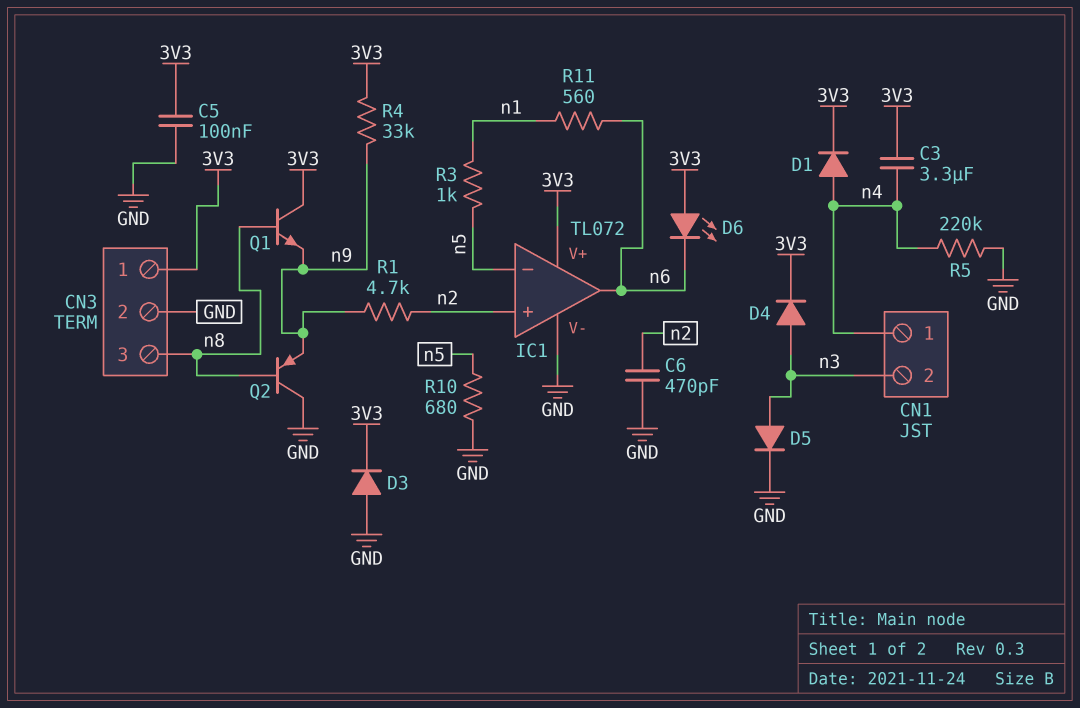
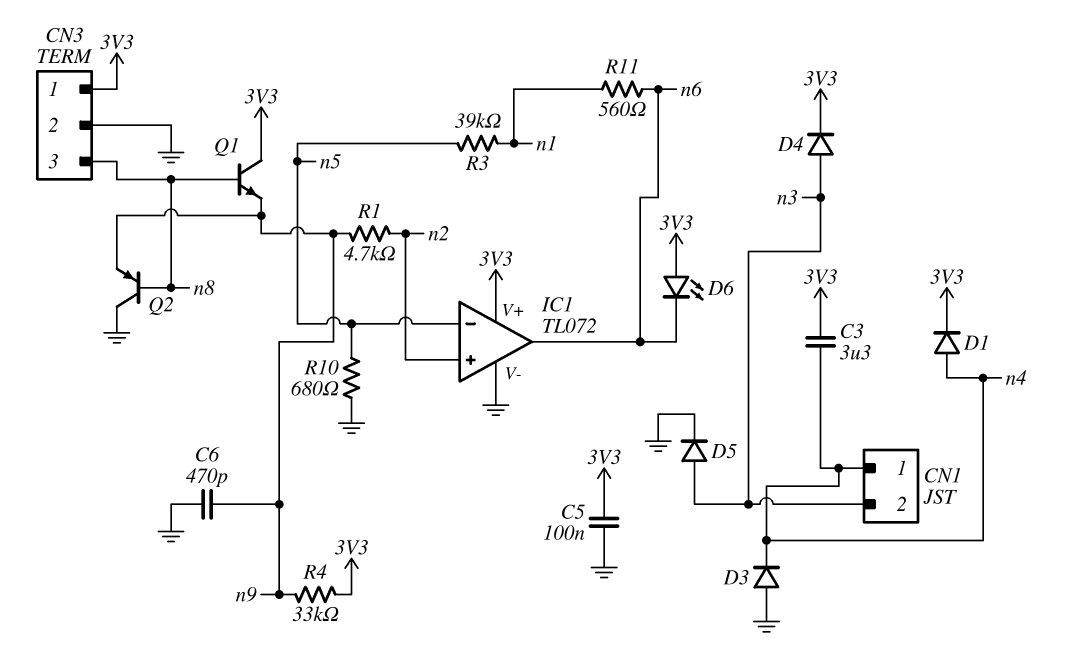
C6: 470pF (GND, n2) -> 470pF (GND, n9)
D3: diode (A GND, K 3V3) -> diode (A GND, K n4)
R3: 1k (n1, n5) -> 39k (n1, n5)
R5: 220k (GND, n4) -> none

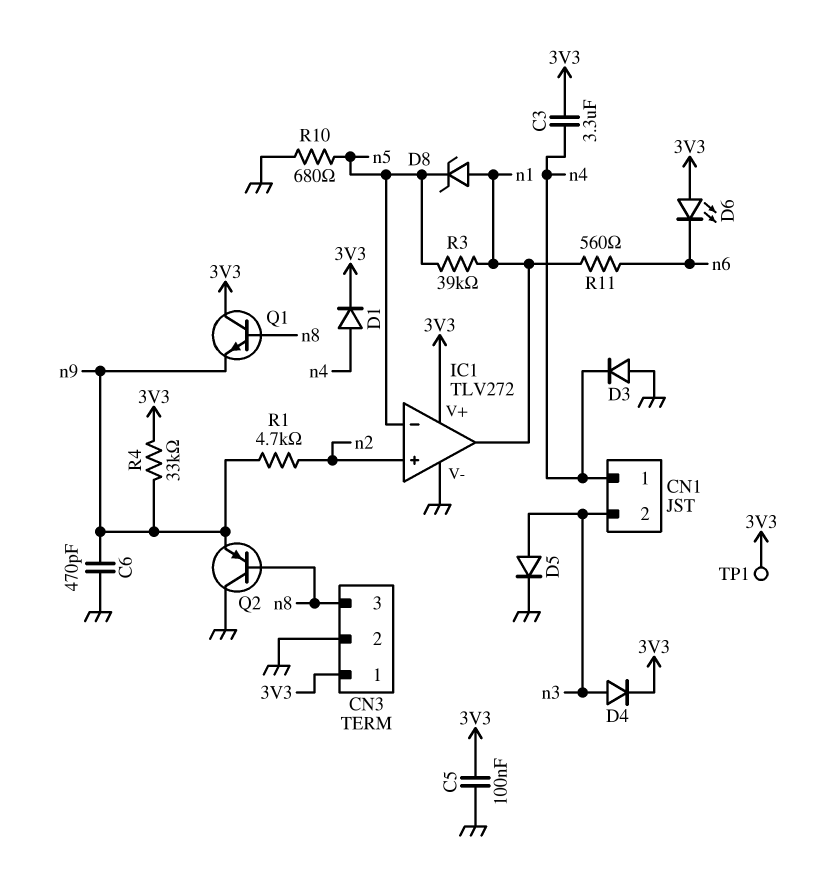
D8: none -> zener (A n1, K n5)
IC1: TL072 -> TLV272
IC1 pin out: n6 -> n1
TP1: none -> test point (3V3)

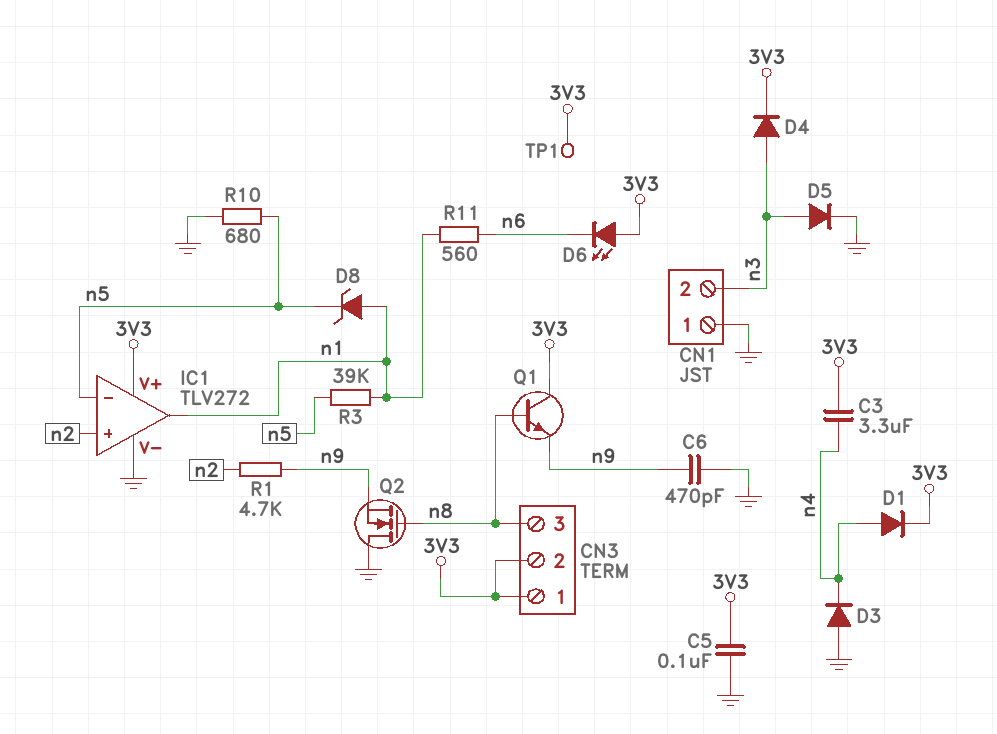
CN1 pin 1: n4 -> GND
CN3 pin 2: GND -> 3V3
Q2: PNP (B n8, C GND, E n9) -> NMOS (G n8, D GND, S n9)
R4: 33k (3V3, n9) -> none

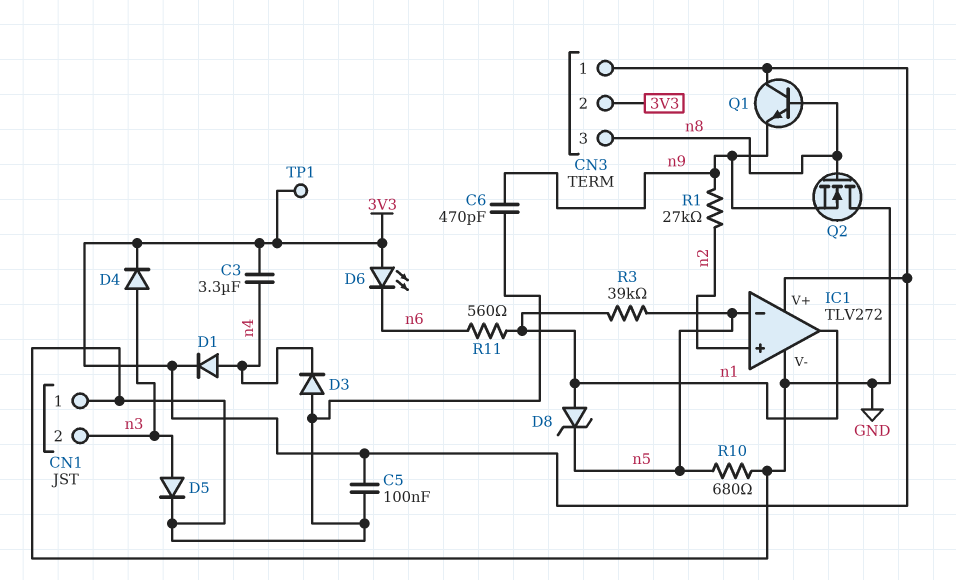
R1: 4.7k (n2, n9) -> 27k (n2, n9)

